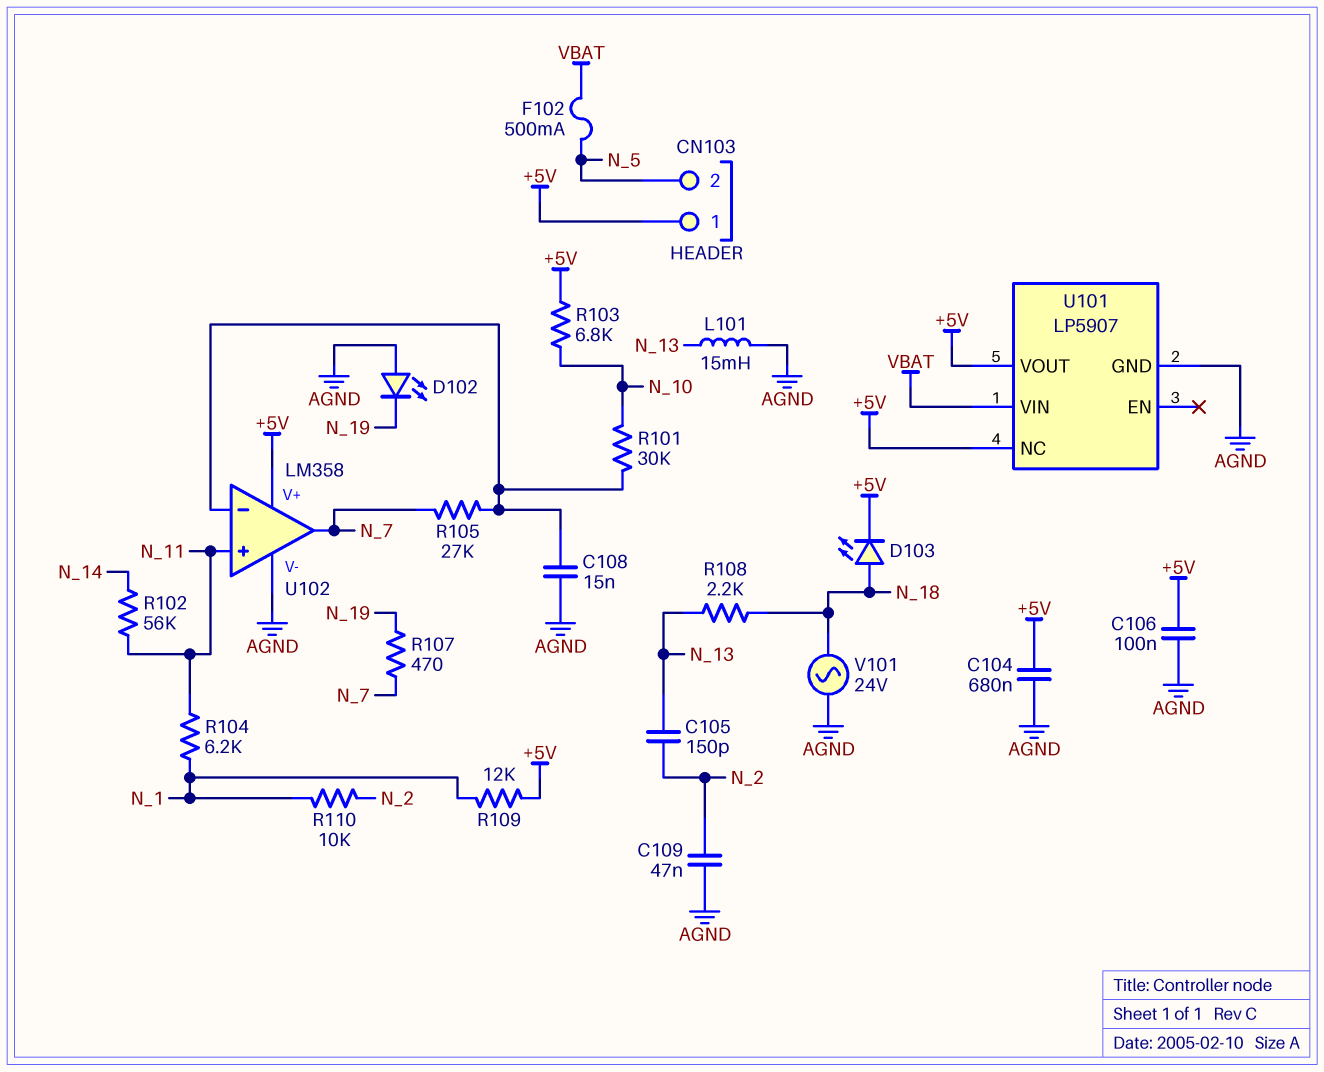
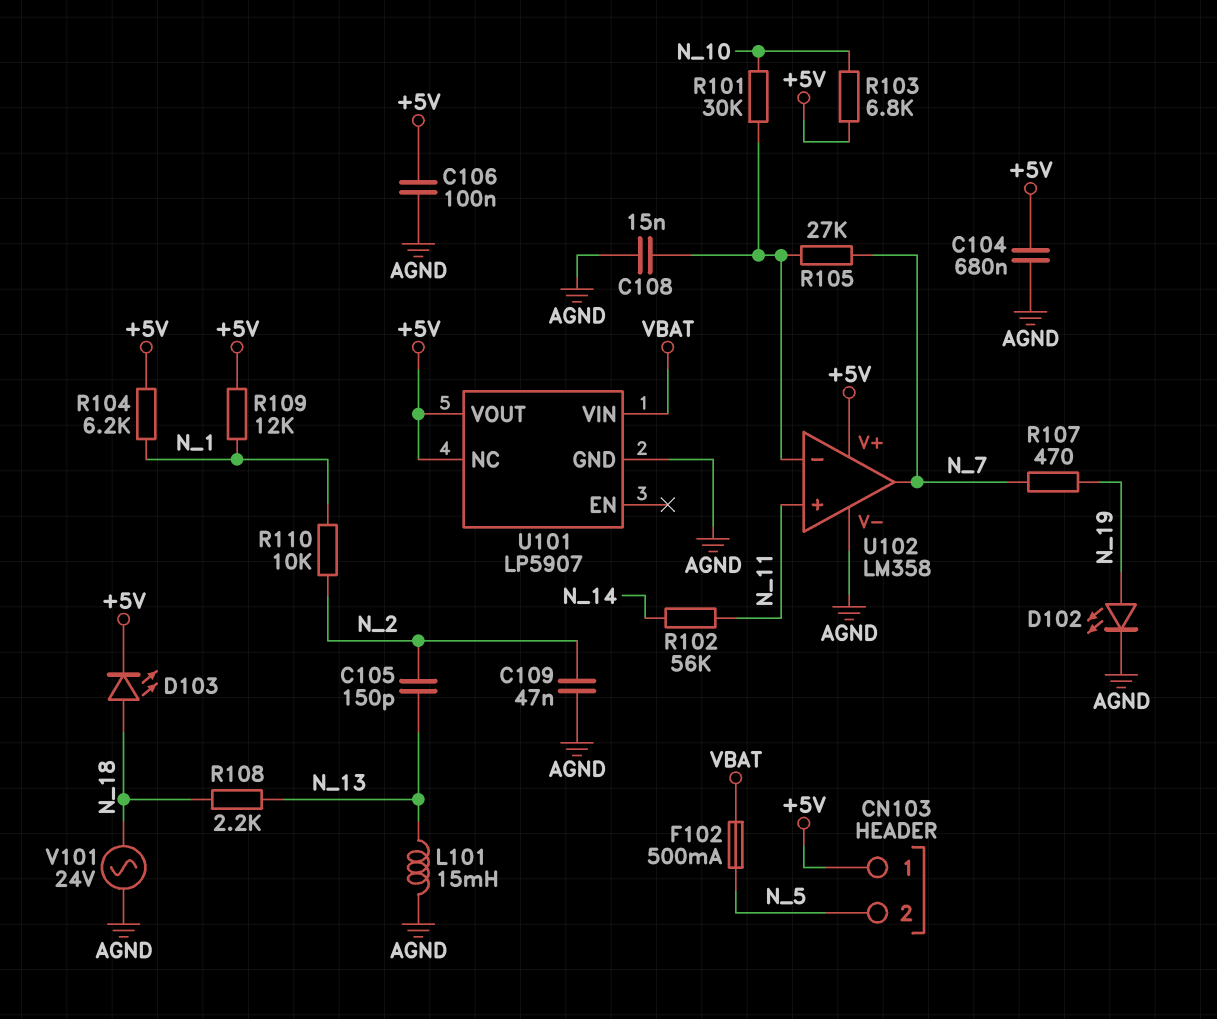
D102: LED (A AGND, K N_19) -> LED (A N_19, K AGND)
R104: 6.2k (N_1, N_11) -> 6.2k (+5V, N_1)

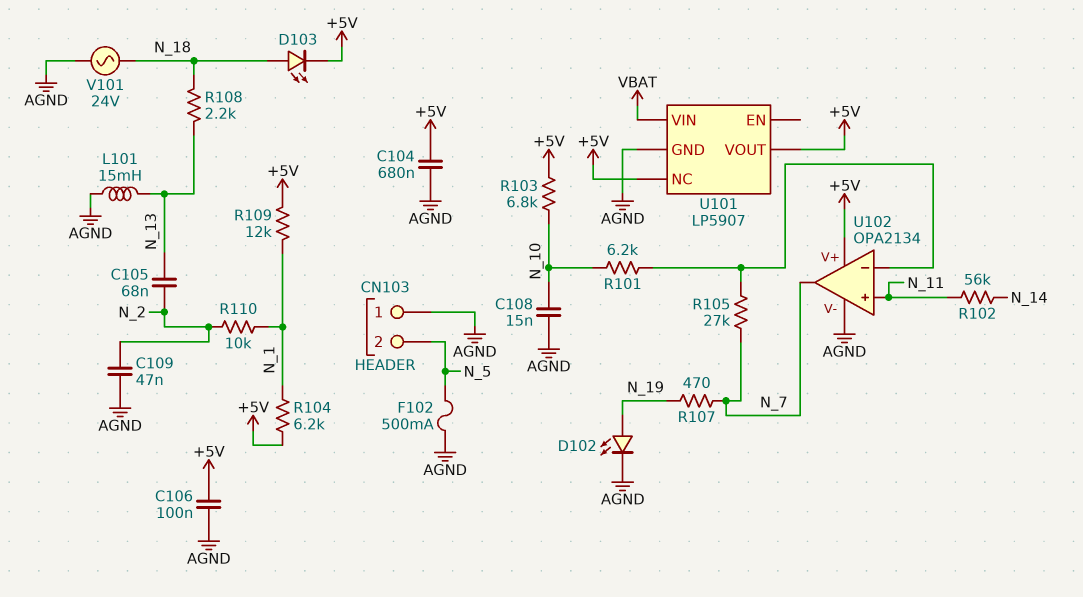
C105: 150pF (N_2, N_13) -> 68nF (N_2, N_13)
C108: 15nF (AGND, U102/in-) -> 15nF (AGND, N_10)
CN103 pin 1: +5V -> AGND
F102: 500mA (N_5, VBAT) -> 500mA (AGND, N_5)
R101: 30k (N_10, U102/in-) -> 6.2k (N_10, U102/in-)
U102: LM358 -> OPA2134

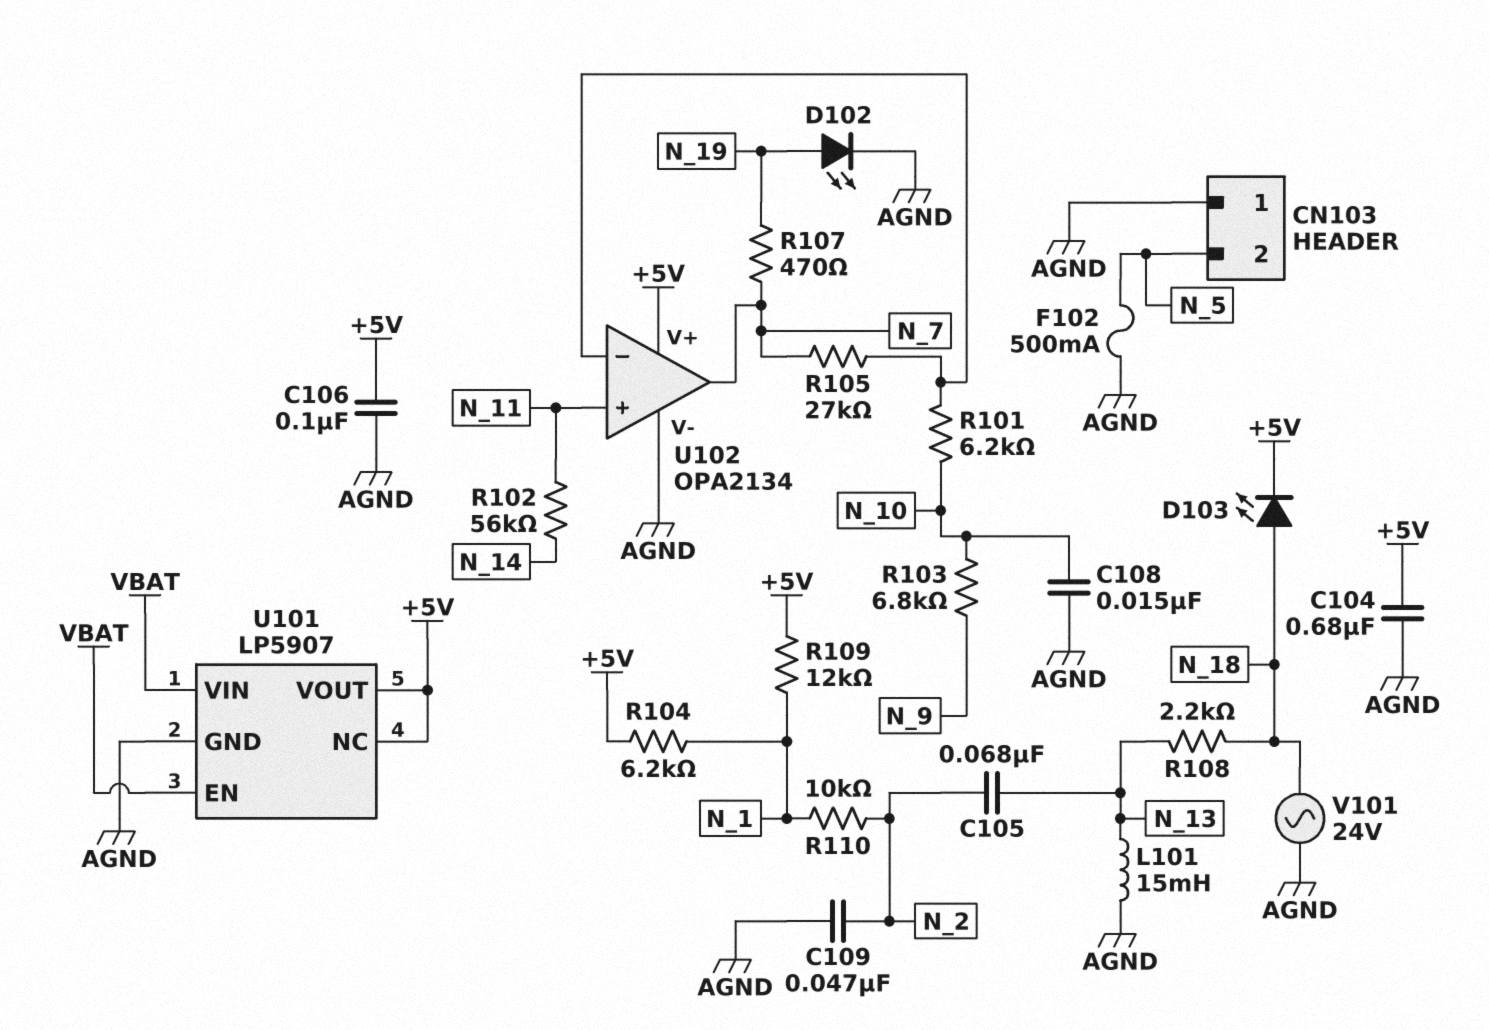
R103: 6.8k (+5V, N_10) -> 6.8k (N_9, N_10)
U101 pin EN: none -> VBAT

